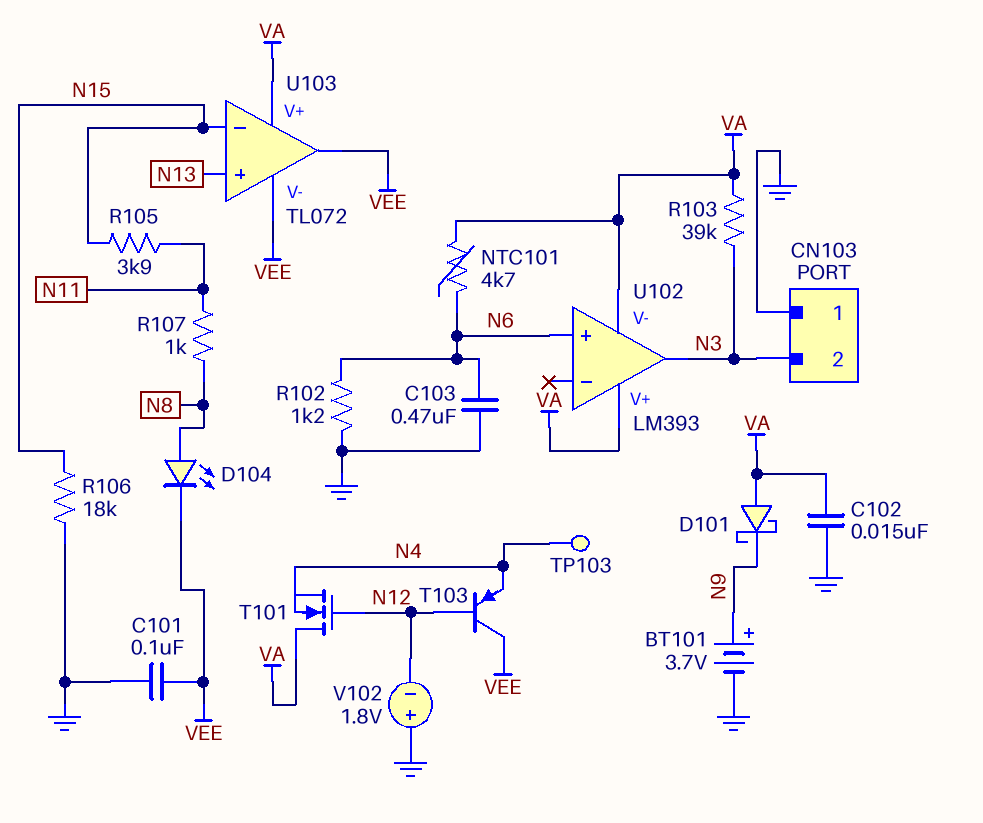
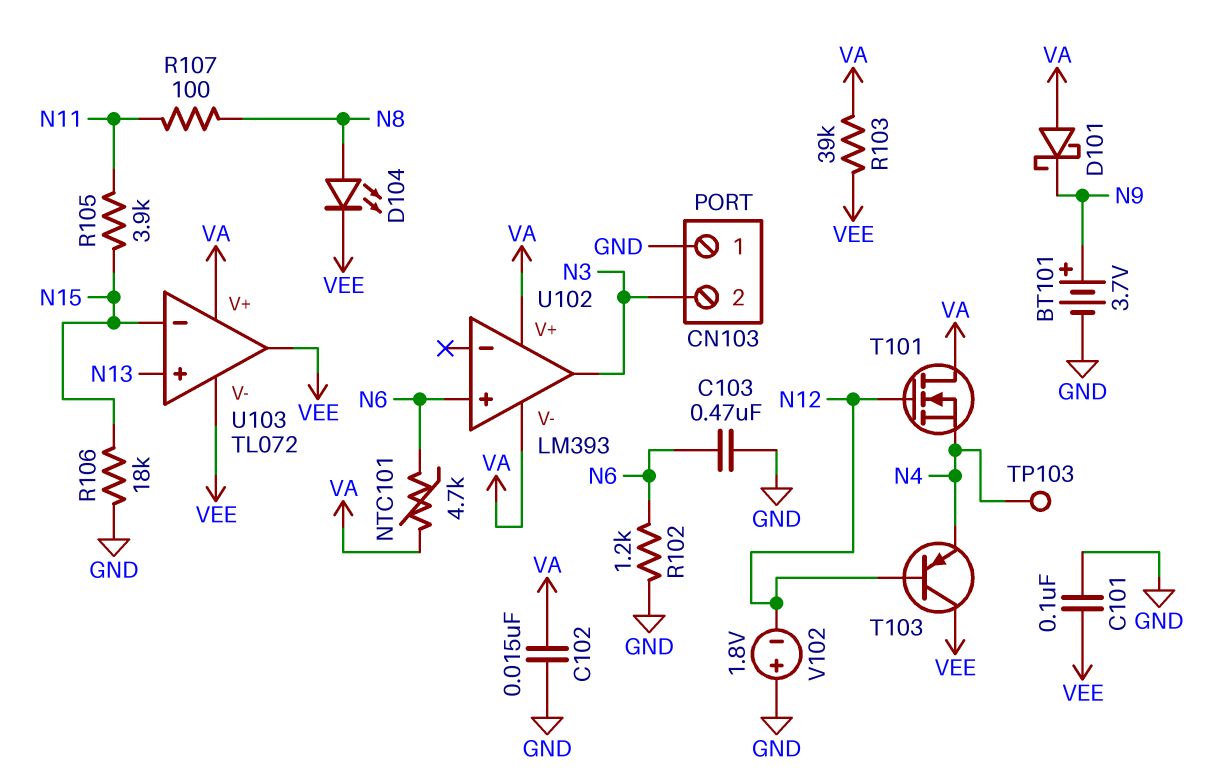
R103: 39k (N3, VA) -> 39k (VA, VEE)
R107: 1k (N8, N11) -> 100 (N8, N11)

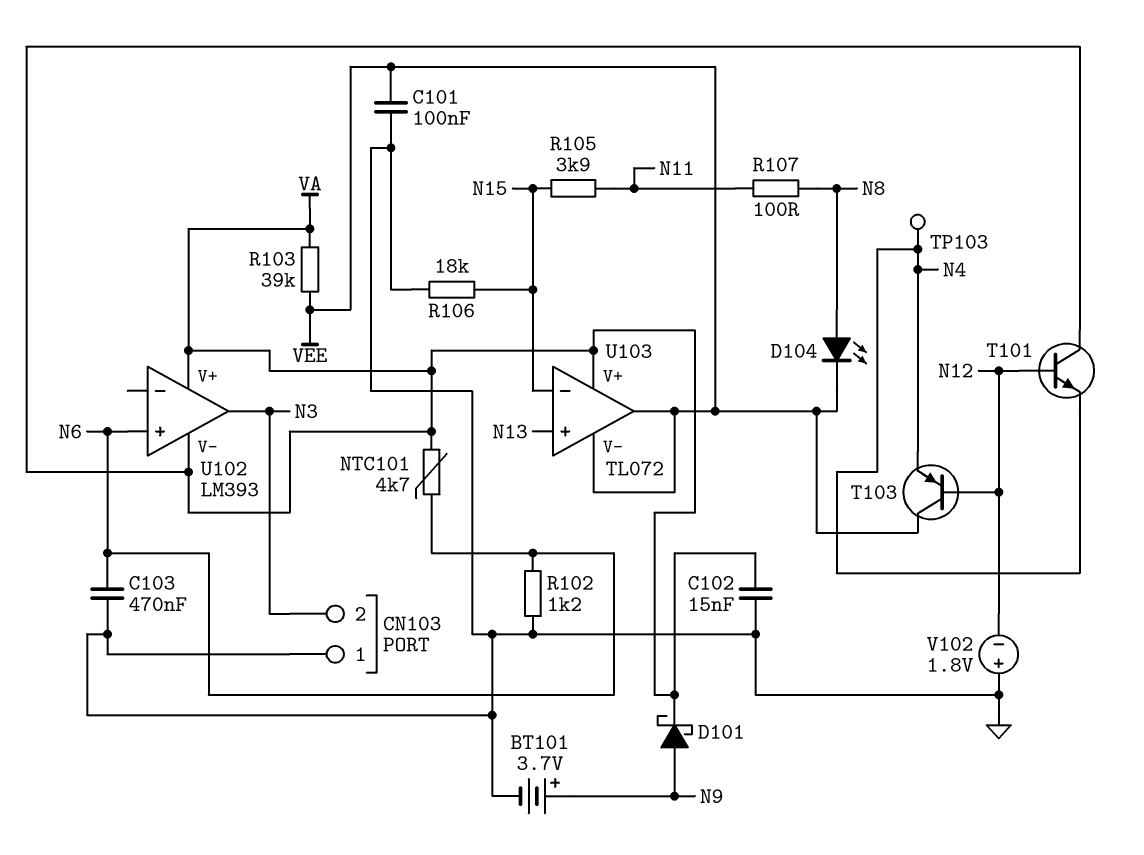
D101: schottky (A VA, K N9) -> schottky (A N9, K VA)
T101: NMOS (G N12, D VA, S N4) -> NPN (B N12, C VA, E N4)

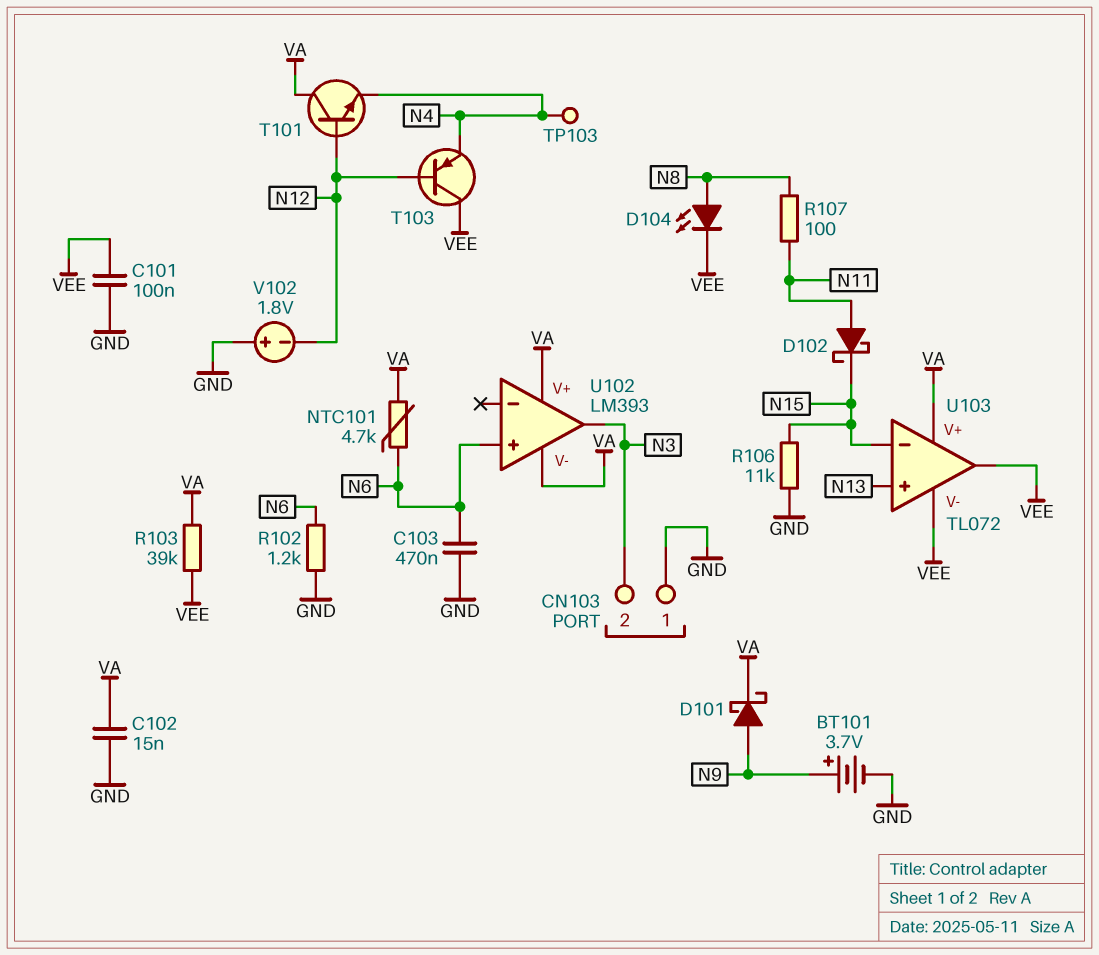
D102: none -> schottky (A N11, K N15)
R105: 3.9k (N11, N15) -> none
R106: 18k (GND, N15) -> 11k (GND, N15)

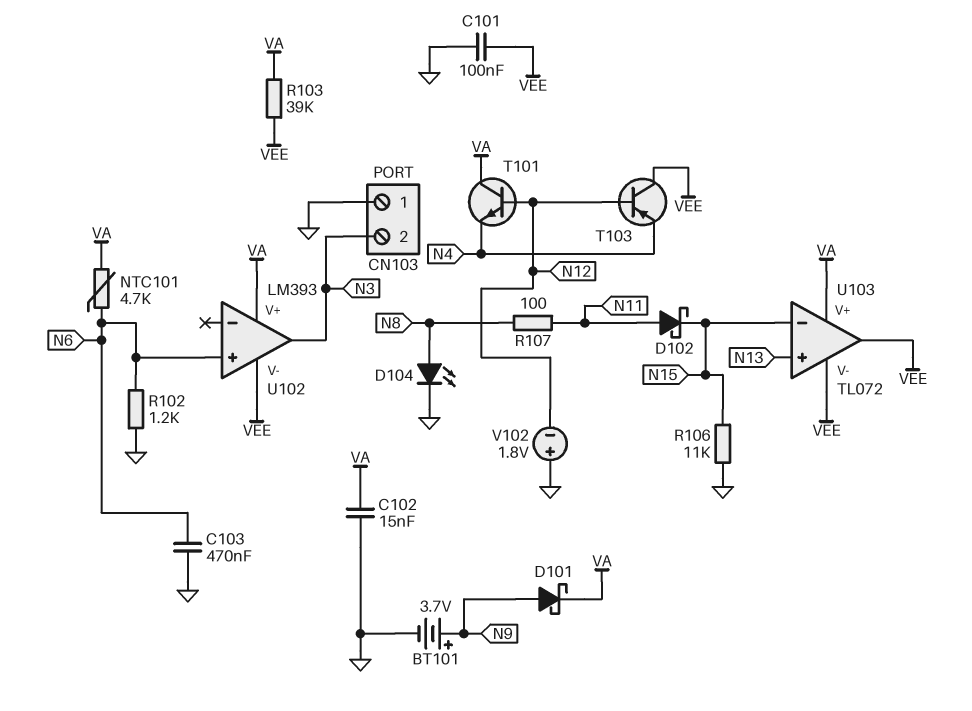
D104: LED (A N8, K VEE) -> LED (A N8, K GND)
TP103: test point (N4) -> none
U102 pin V-: VA -> VEE

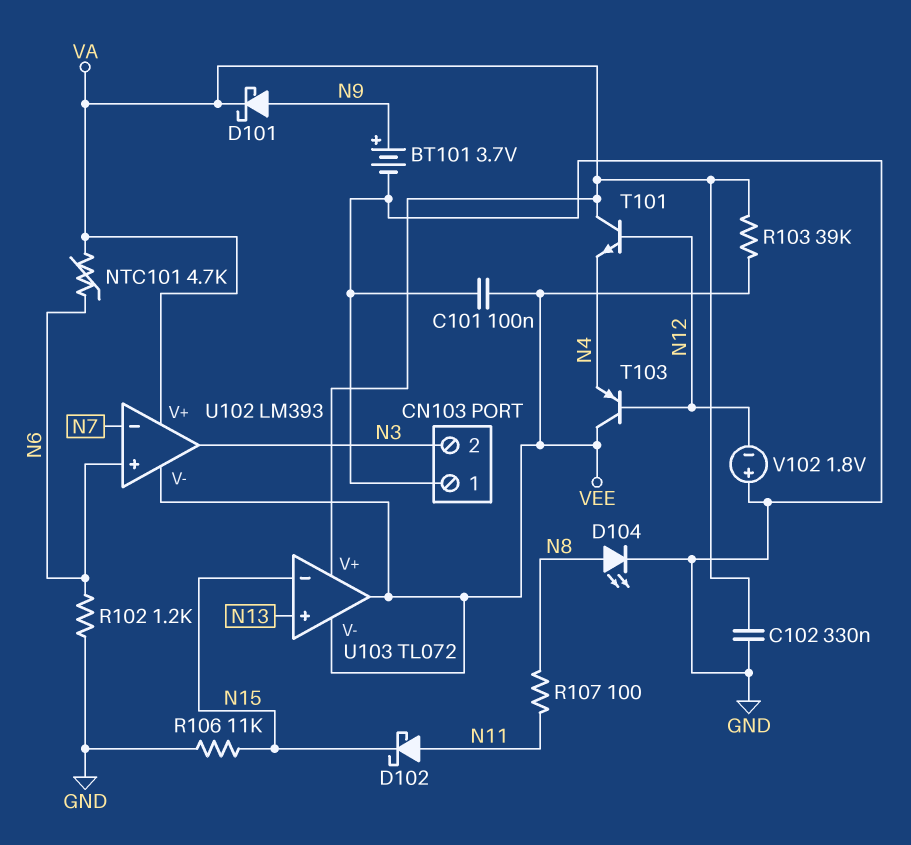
C102: 15nF (GND, VA) -> 330nF (GND, VA)
C103: 470nF (GND, N6) -> none
U102 pin in-: none -> N7

